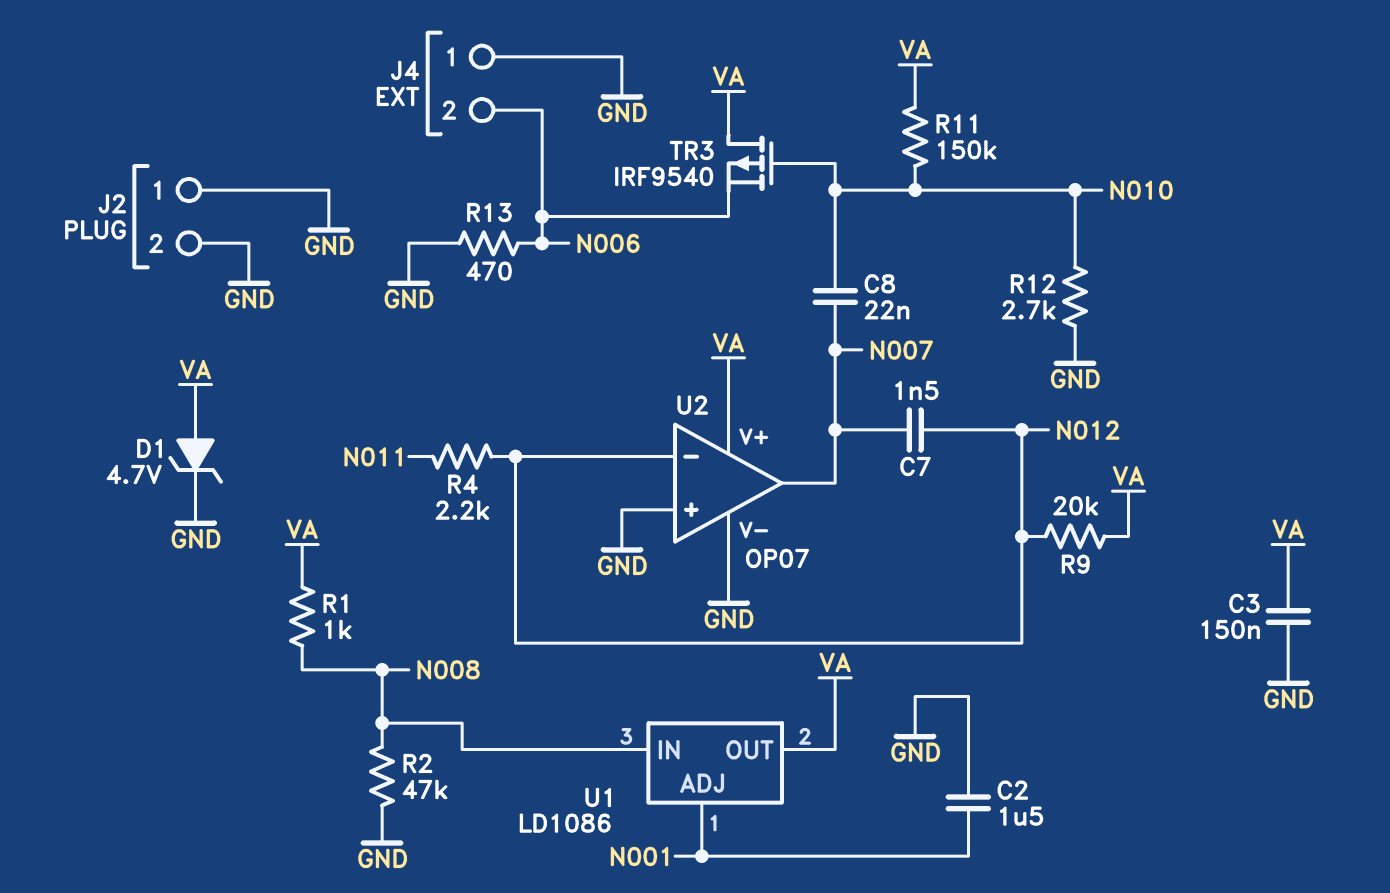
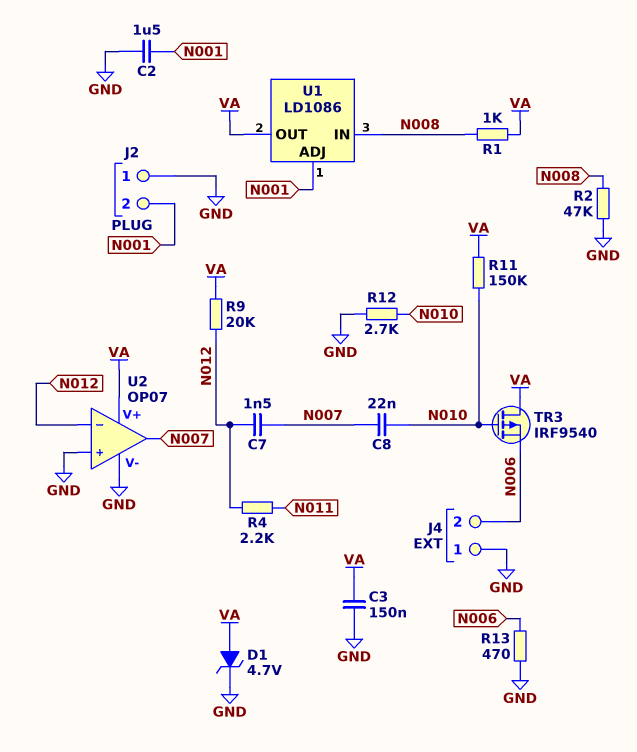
J2 pin 2: GND -> N001

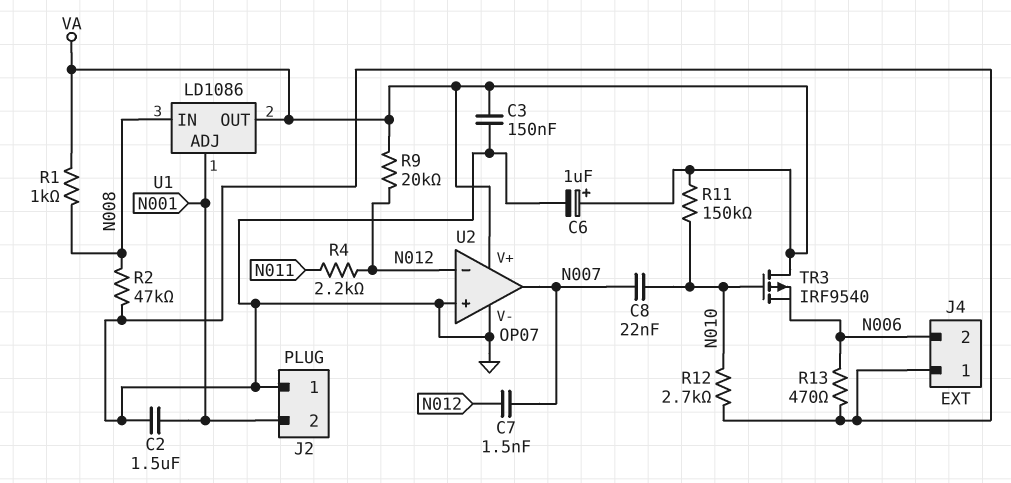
C6: none -> 1uF (plus VA, minus GND)
D1: zener 4.7V (A VA, K GND) -> none

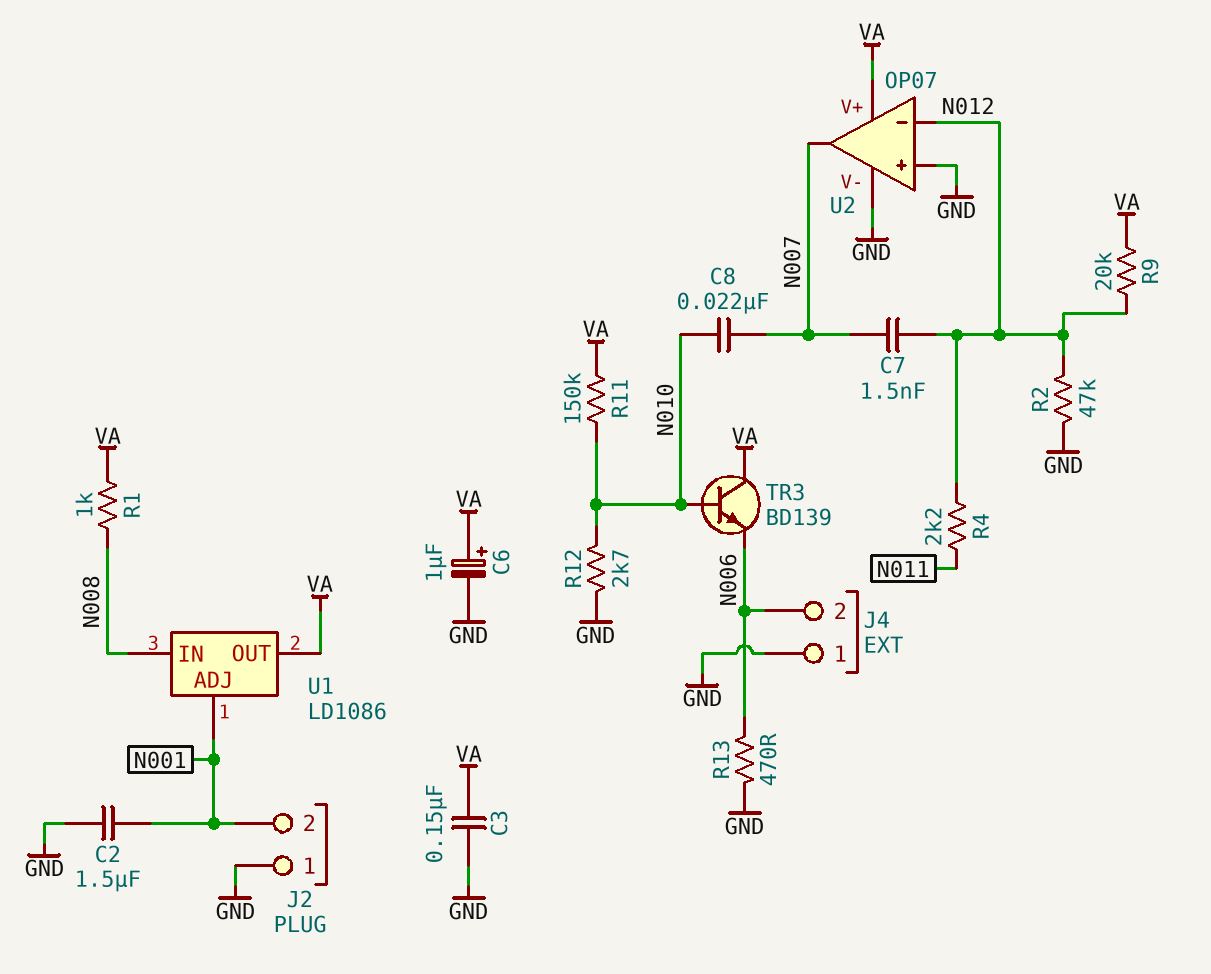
R2: 47k (GND, N008) -> 47k (GND, N012)
TR3: PMOS IRF9540 (G N010, D VA, S N006) -> NPN BD139 (B N010, C VA, E N006)

